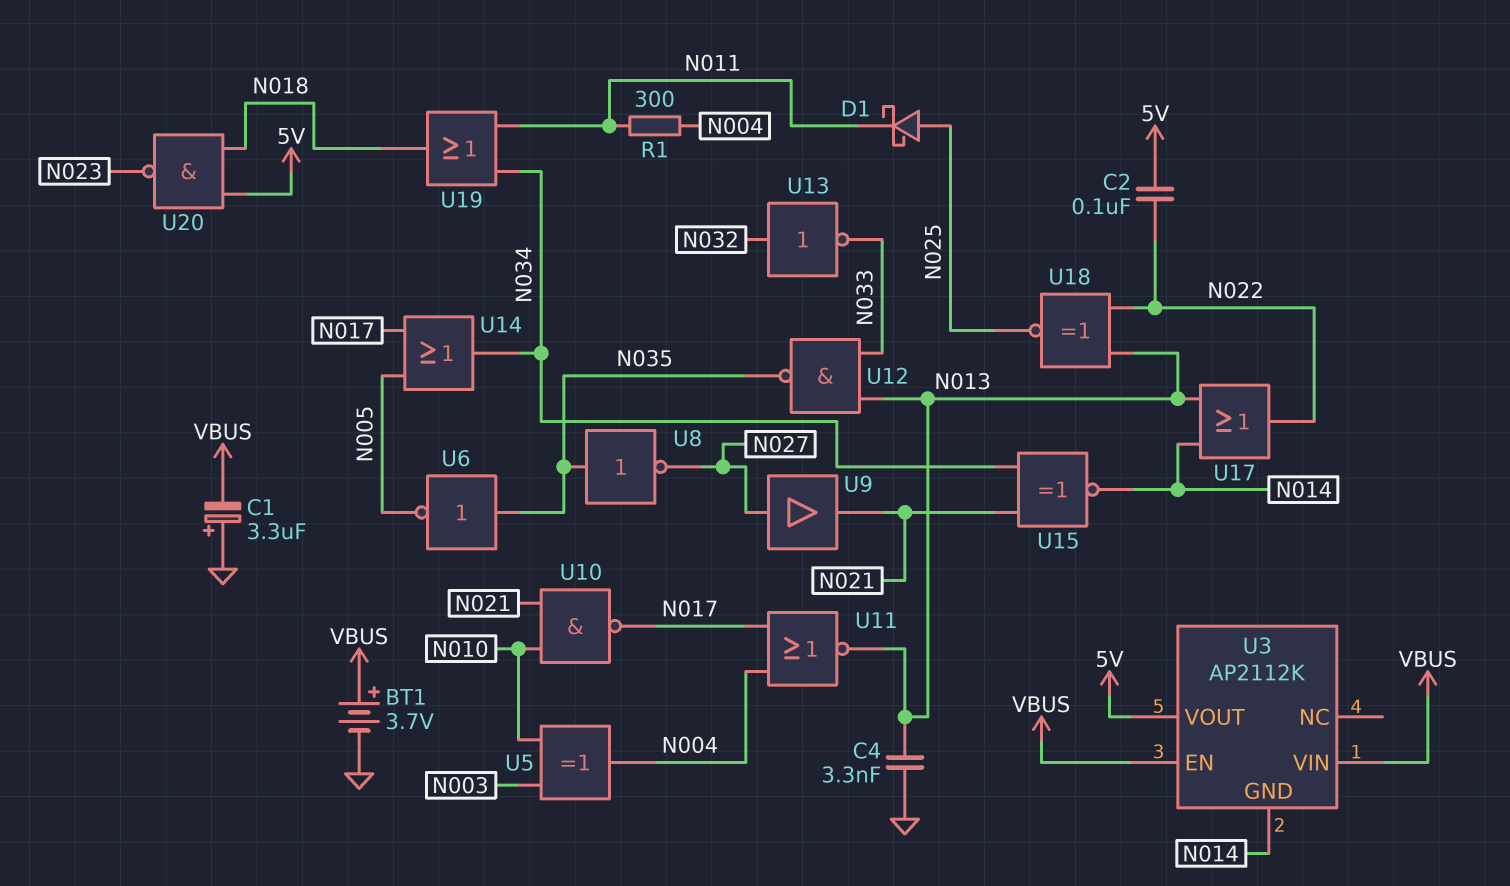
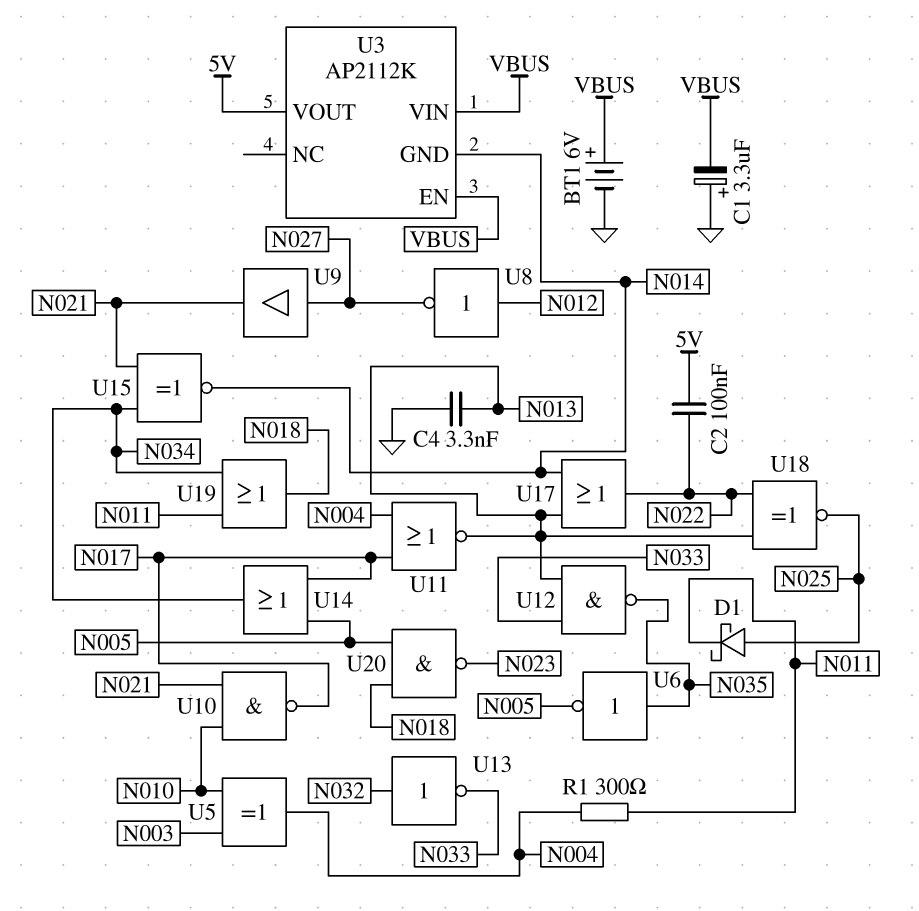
BT1: 3.7V (plus VBUS, minus GND) -> 6V (plus VBUS, minus GND)
U8: NOT (in N035, out N027) -> NOT (in N012, out N027)
U20: NAND (in 5V, in N018, out N023) -> NAND (in N005, in N018, out N023)

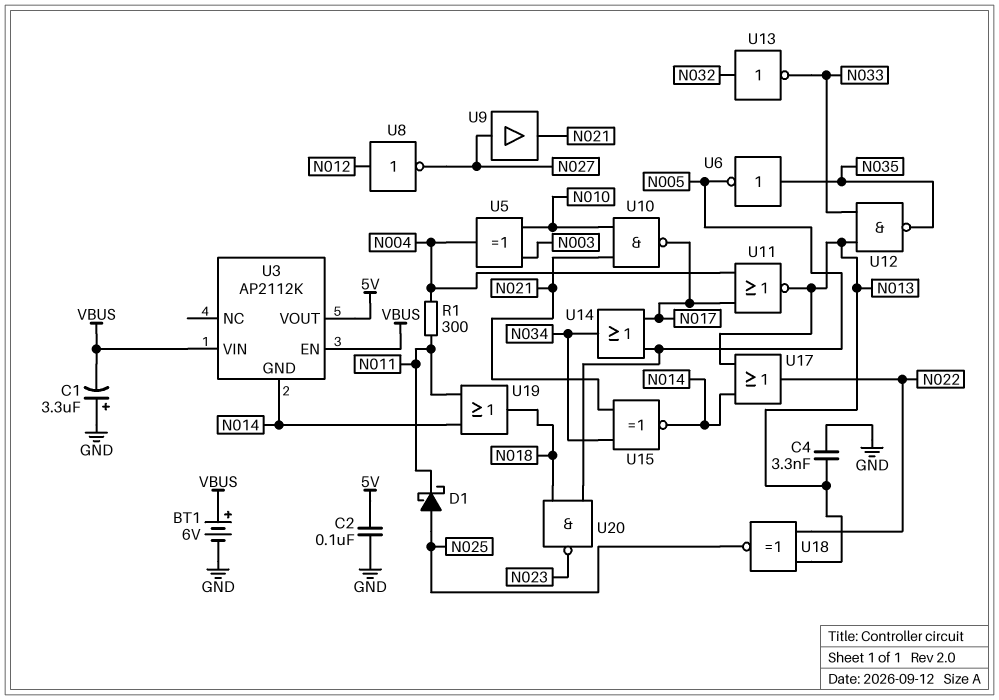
C2: 100nF (5V, N022) -> 100nF (5V, GND)
U19: OR (in N011, in N034, out N018) -> OR (in N011, in N014, out N018)

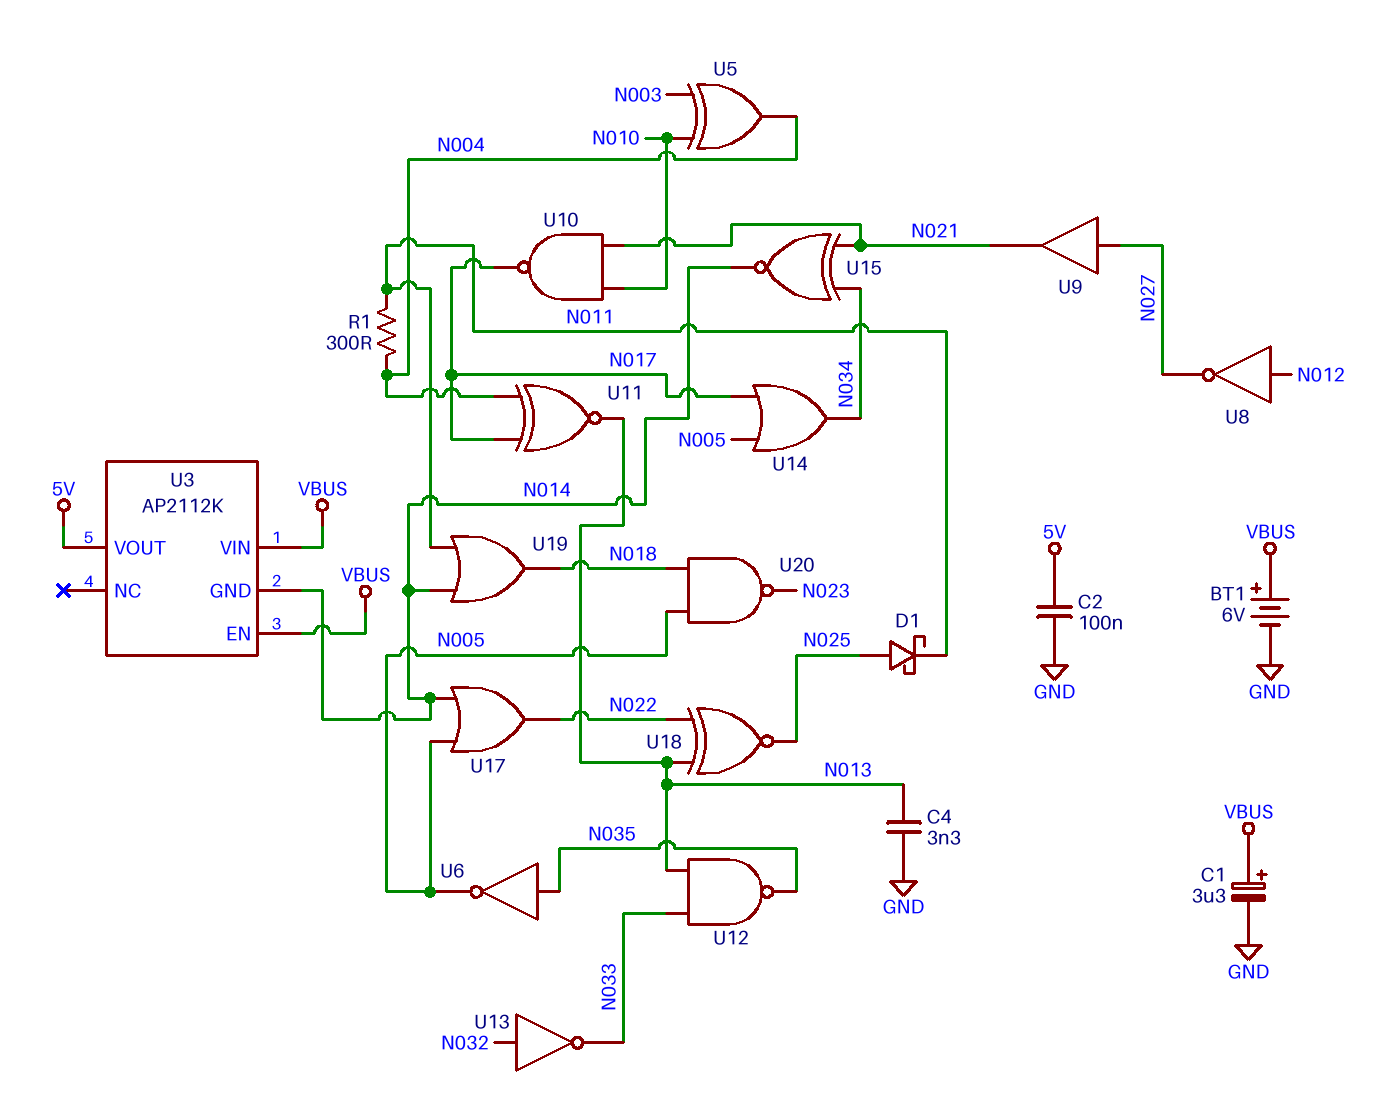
C1: 3.3uF (plus GND, minus VBUS) -> 3.3uF (plus VBUS, minus GND)
U11: NOR (in N004, in N017, out N013) -> XNOR (in N004, in N017, out N013)
U17: OR (in N013, in N014, out N022) -> OR (in N005, in N014, out N022)

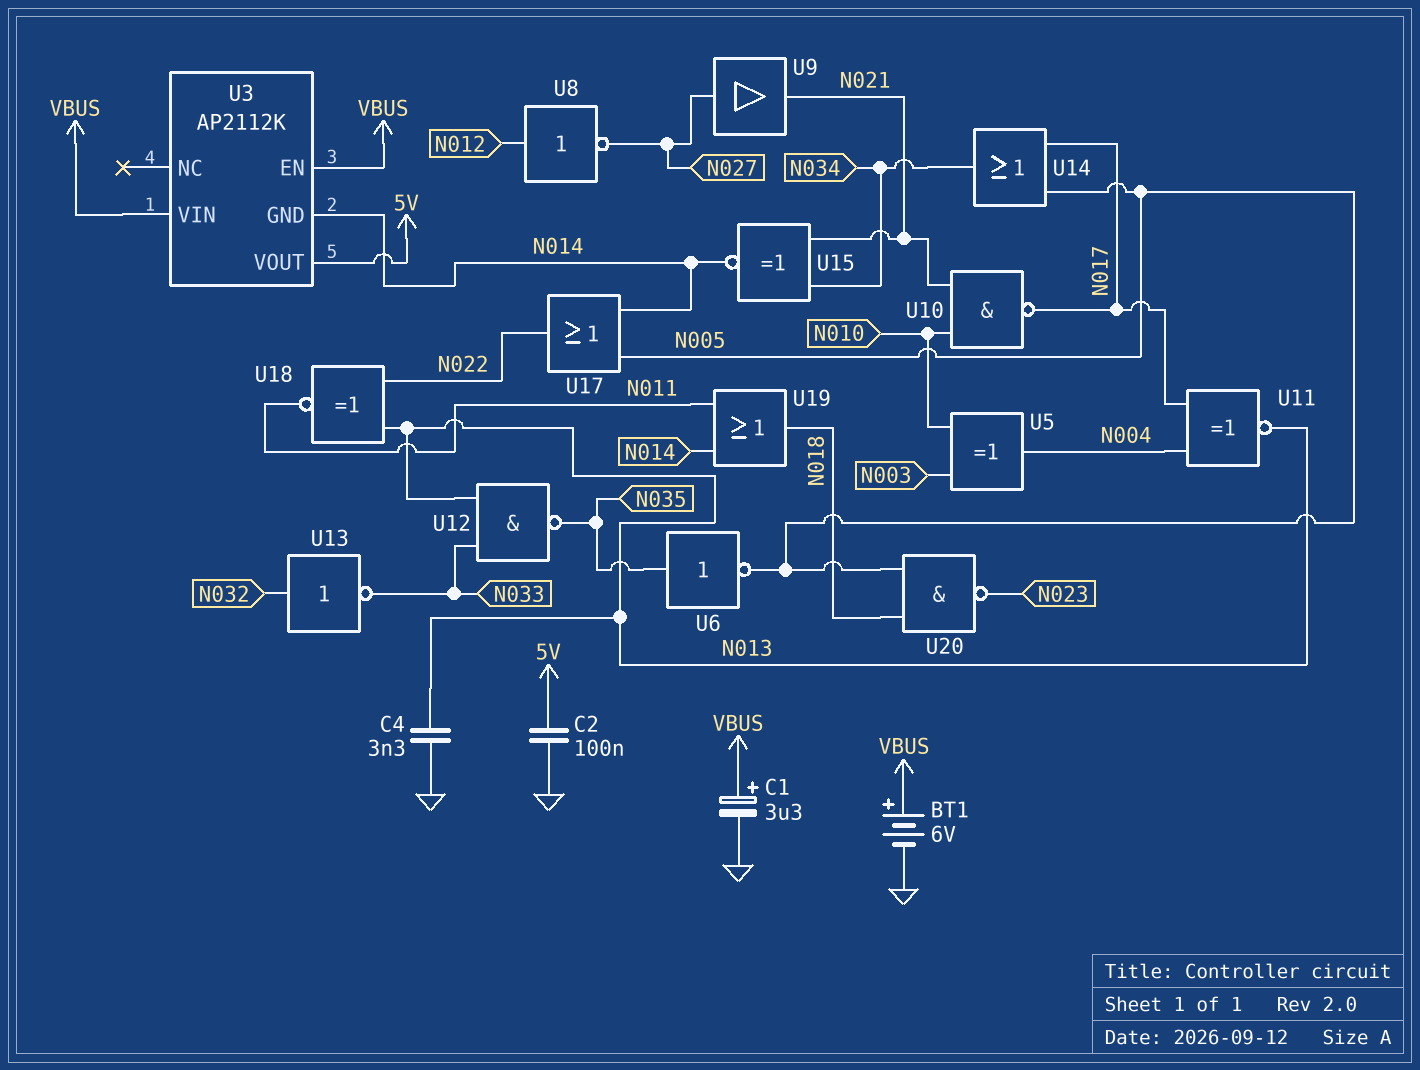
D1: schottky (A N025, K N011) -> none
R1: 300 (N004, N011) -> none
U18: XNOR (in N013, in N022, out N025) -> XNOR (in N013, in N022, out N011)

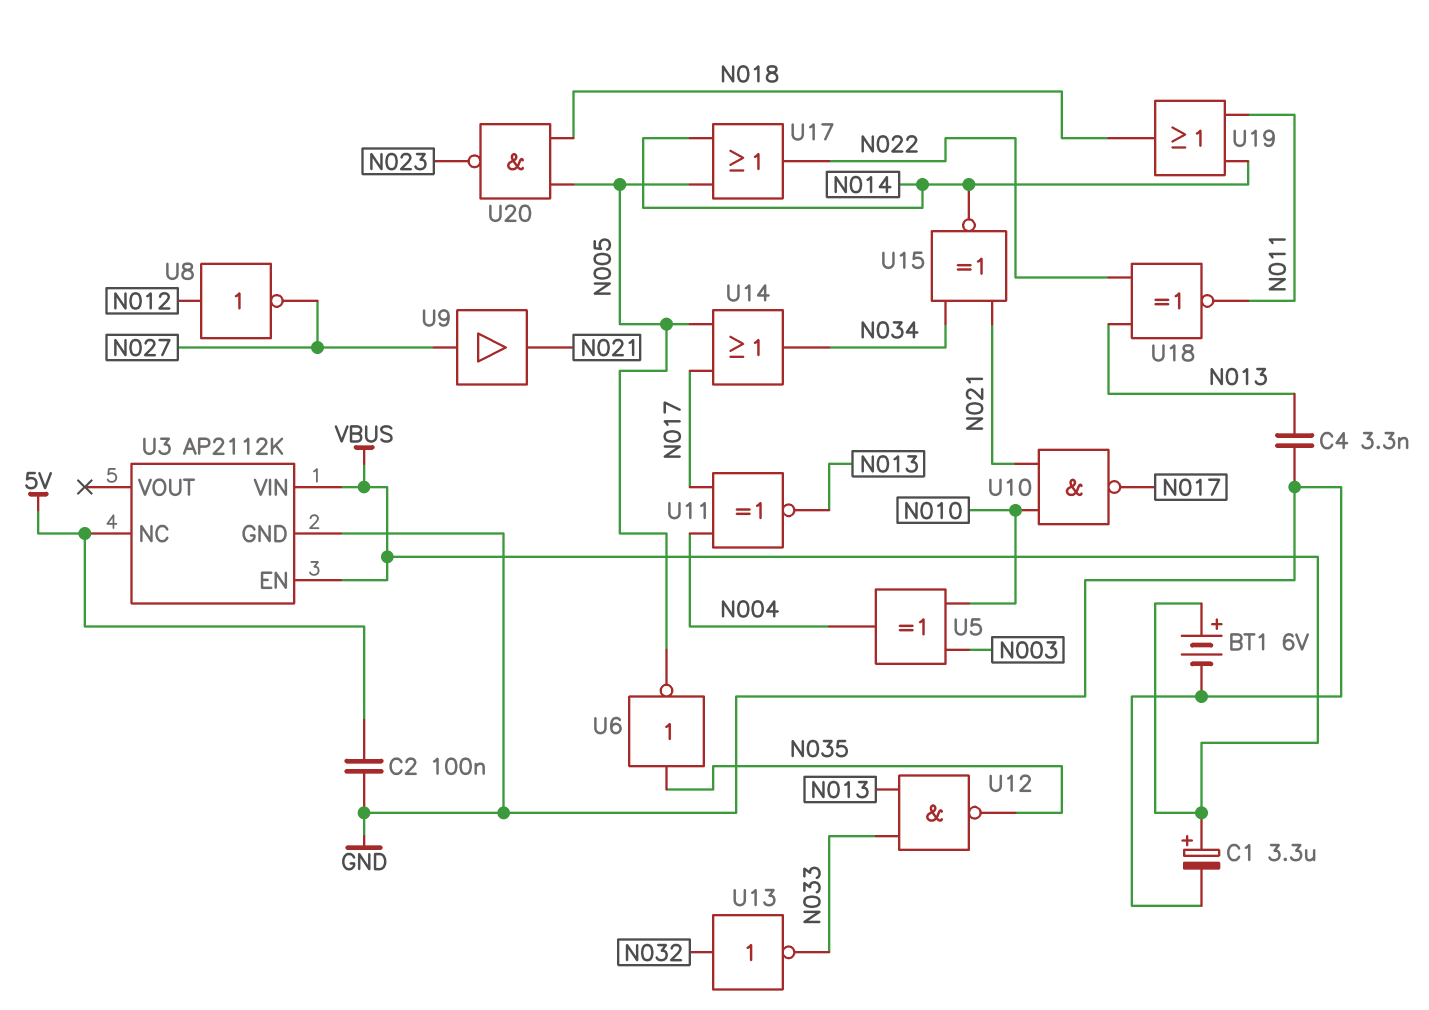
U3 pin GND: N014 -> GND
U3 pin NC: none -> 5V
U3 pin VOUT: 5V -> none

